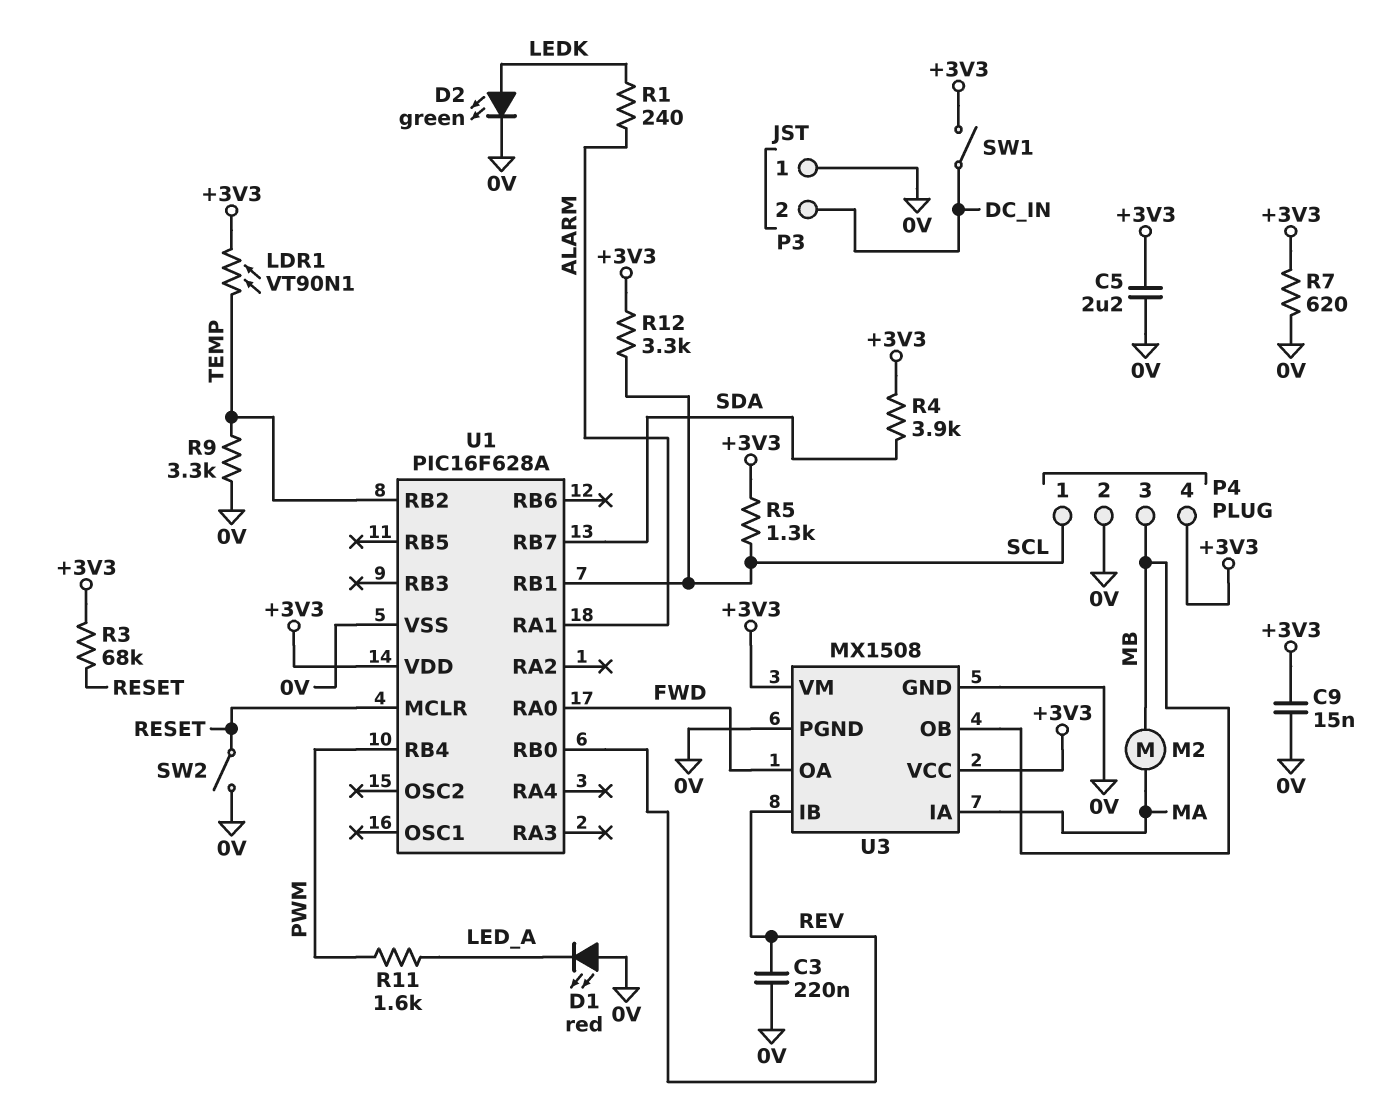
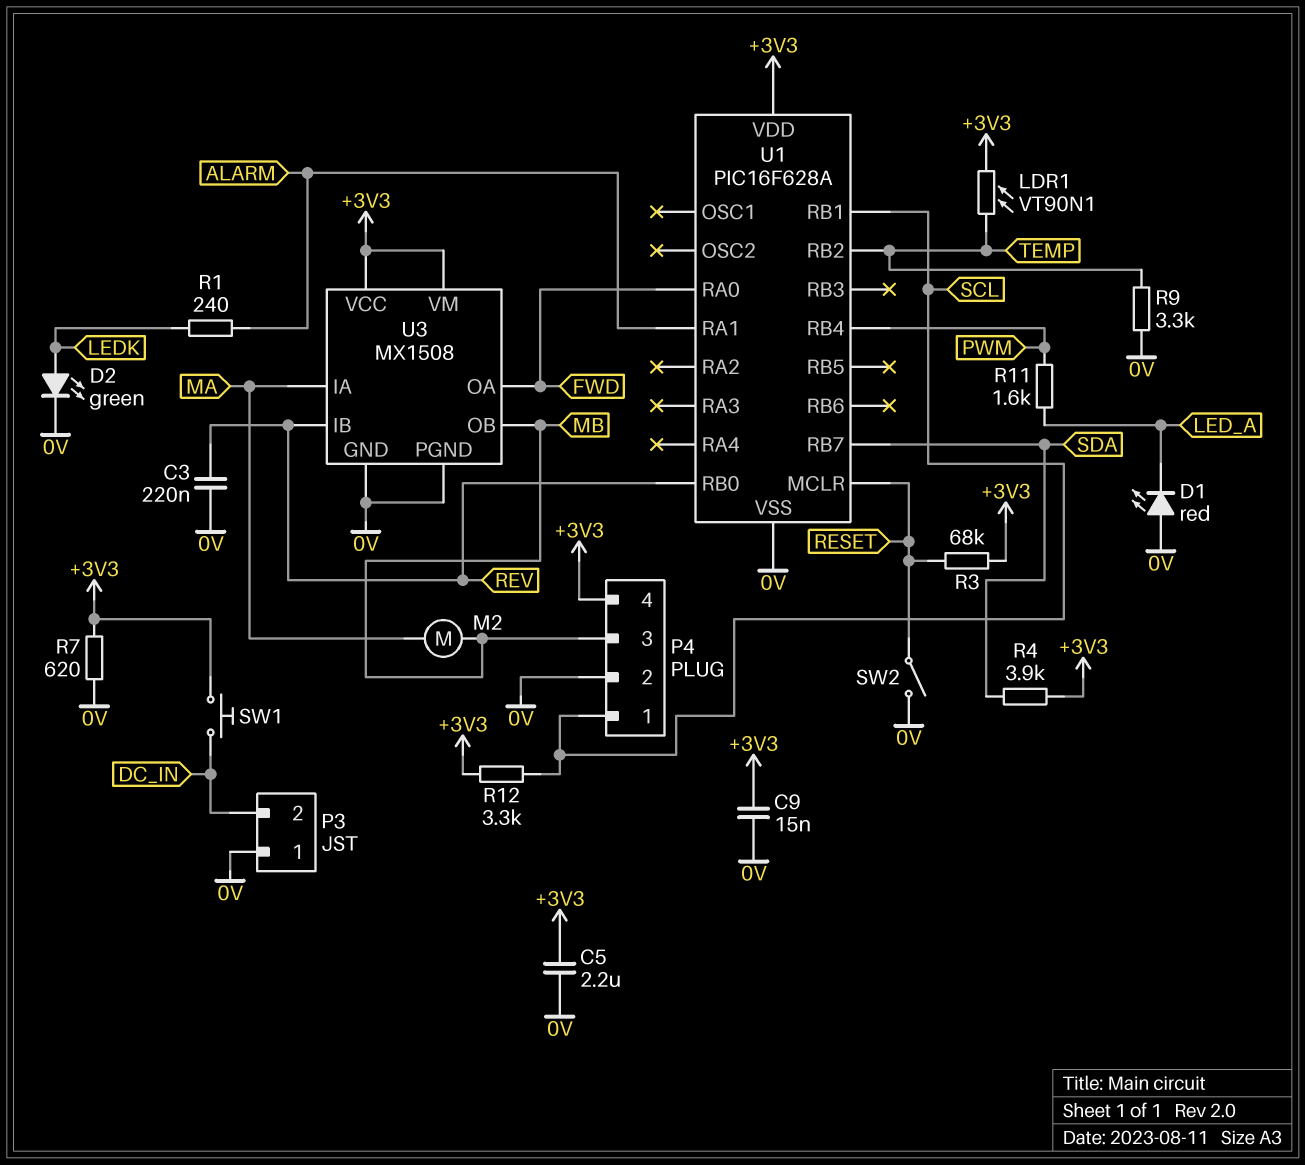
R5: 1.3k (+3V3, SCL) -> none
SW1: switch (+3V3, DC_IN) -> button (+3V3, DC_IN)

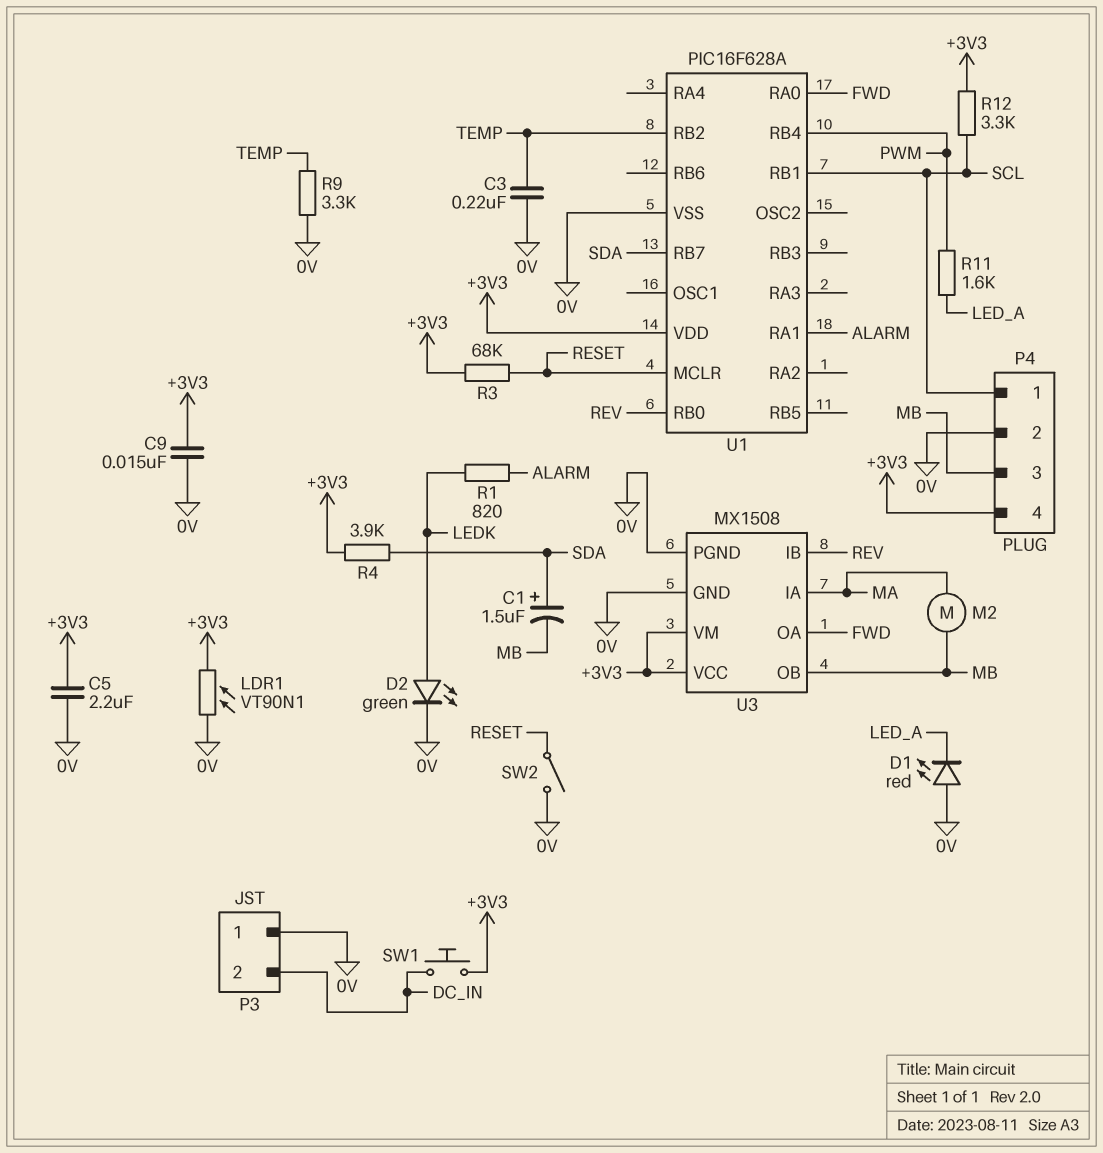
C1: none -> 1.5uF (plus SDA, minus MB)
C3: 220nF (0V, REV) -> 220nF (0V, TEMP)
LDR1: VT90N1 (+3V3, TEMP) -> VT90N1 (+3V3, 0V)
R1: 240 (ALARM, LEDK) -> 820 (ALARM, LEDK)
R7: 620 (+3V3, 0V) -> none

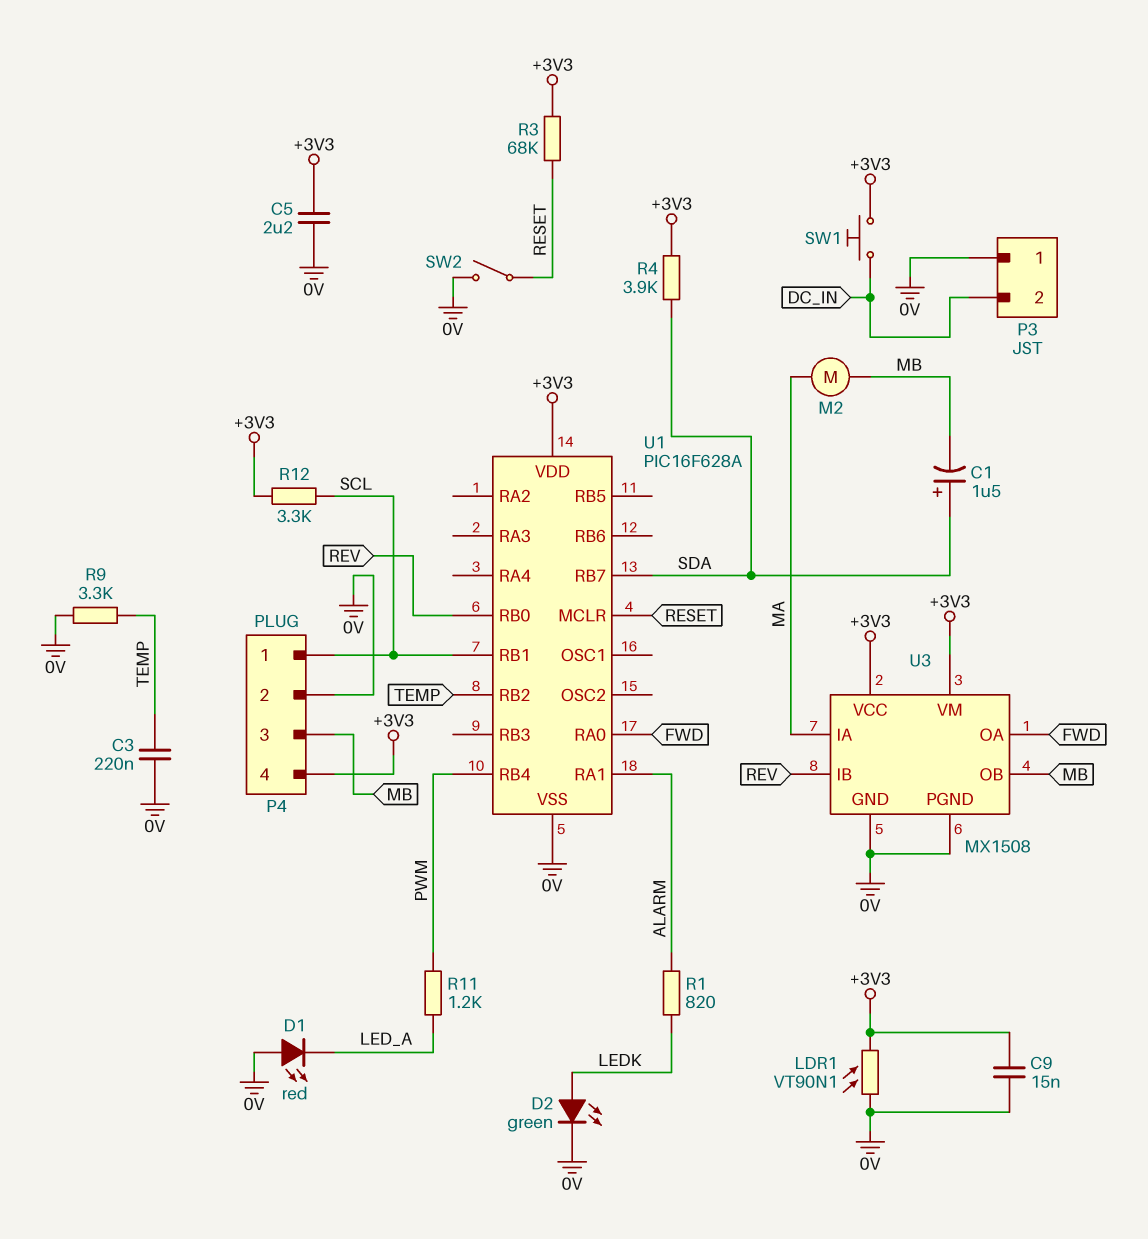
R11: 1.6k (LED_A, PWM) -> 1.2k (LED_A, PWM)

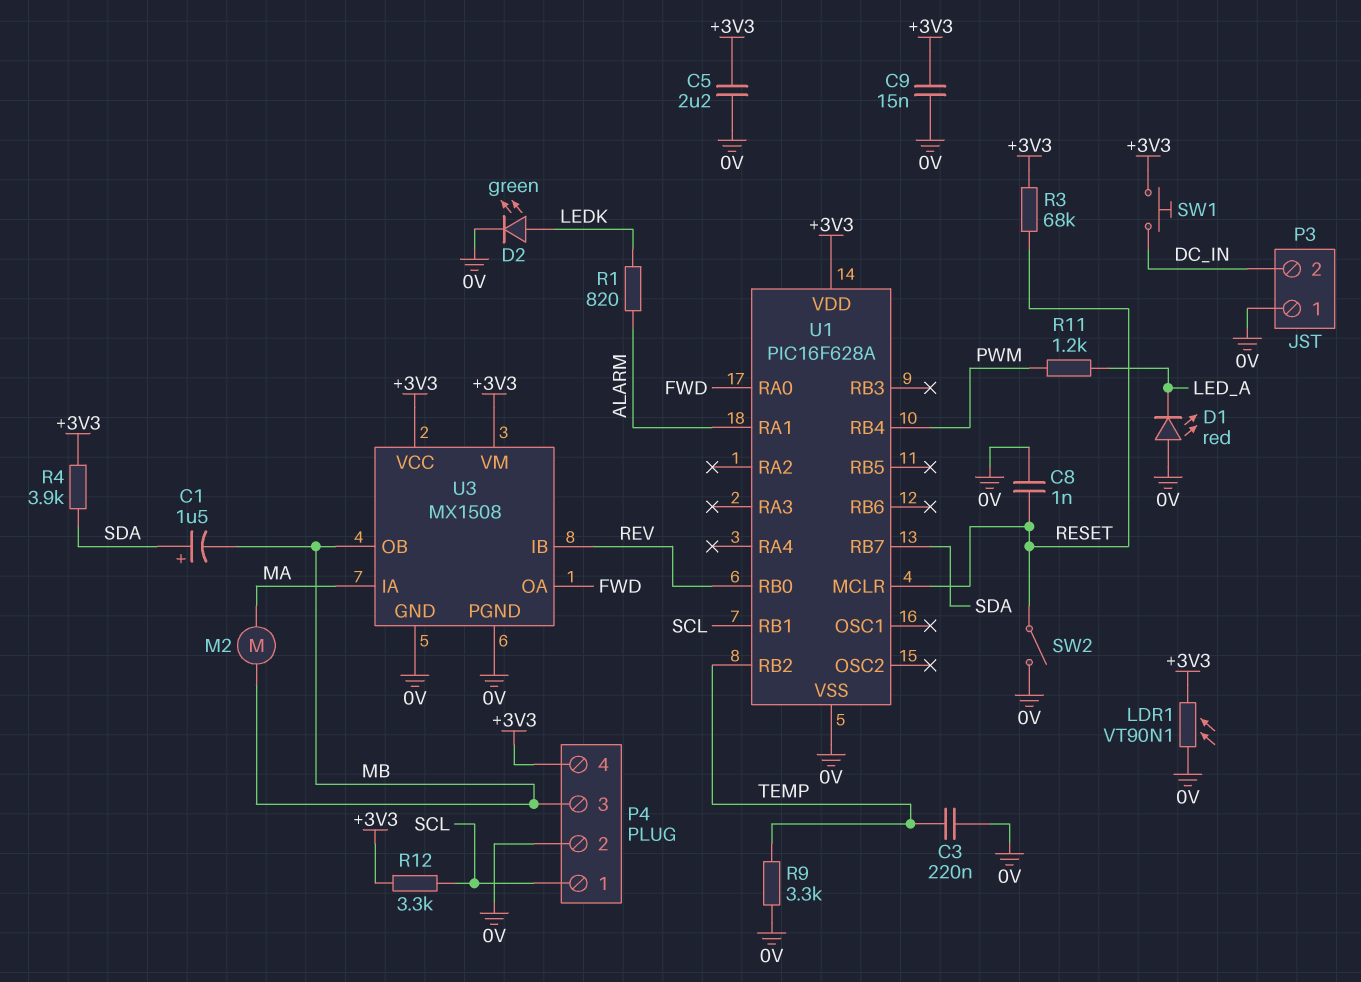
C8: none -> 1nF (0V, RESET)

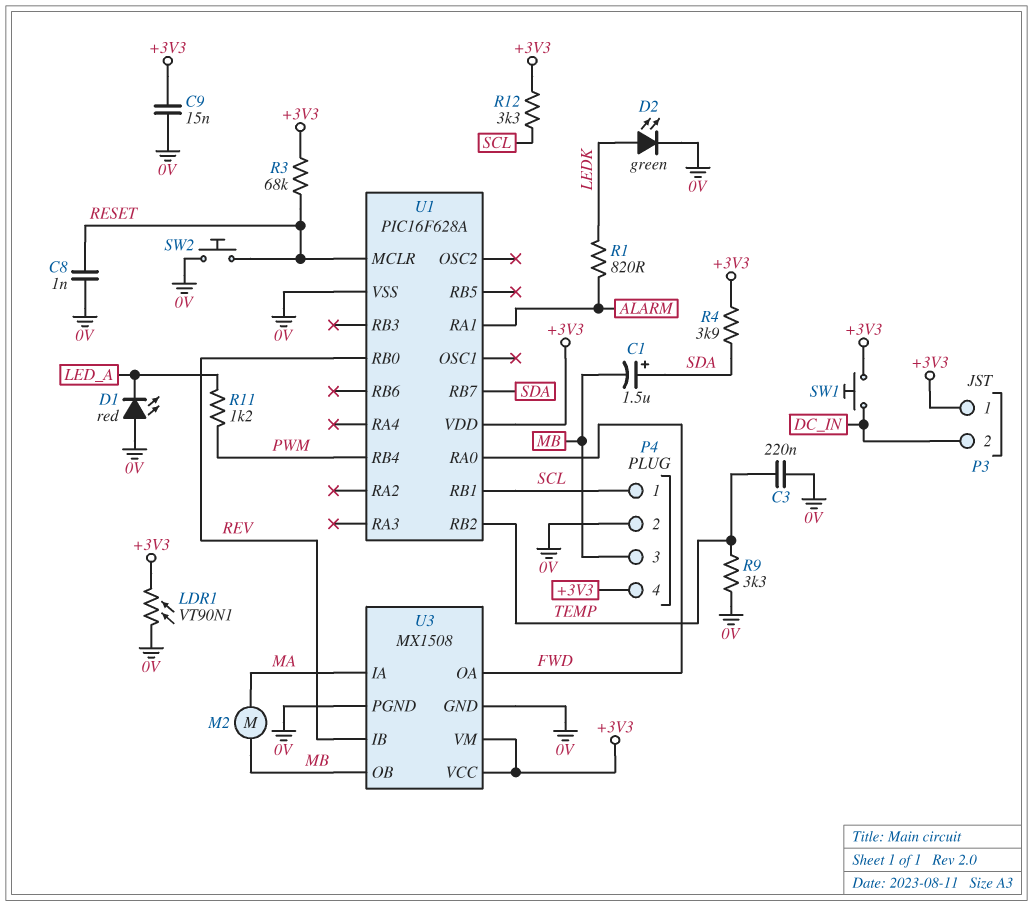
C5: 2.2uF (+3V3, 0V) -> none
P3 pin 1: 0V -> +3V3
SW2: switch (0V, RESET) -> button (0V, RESET)

